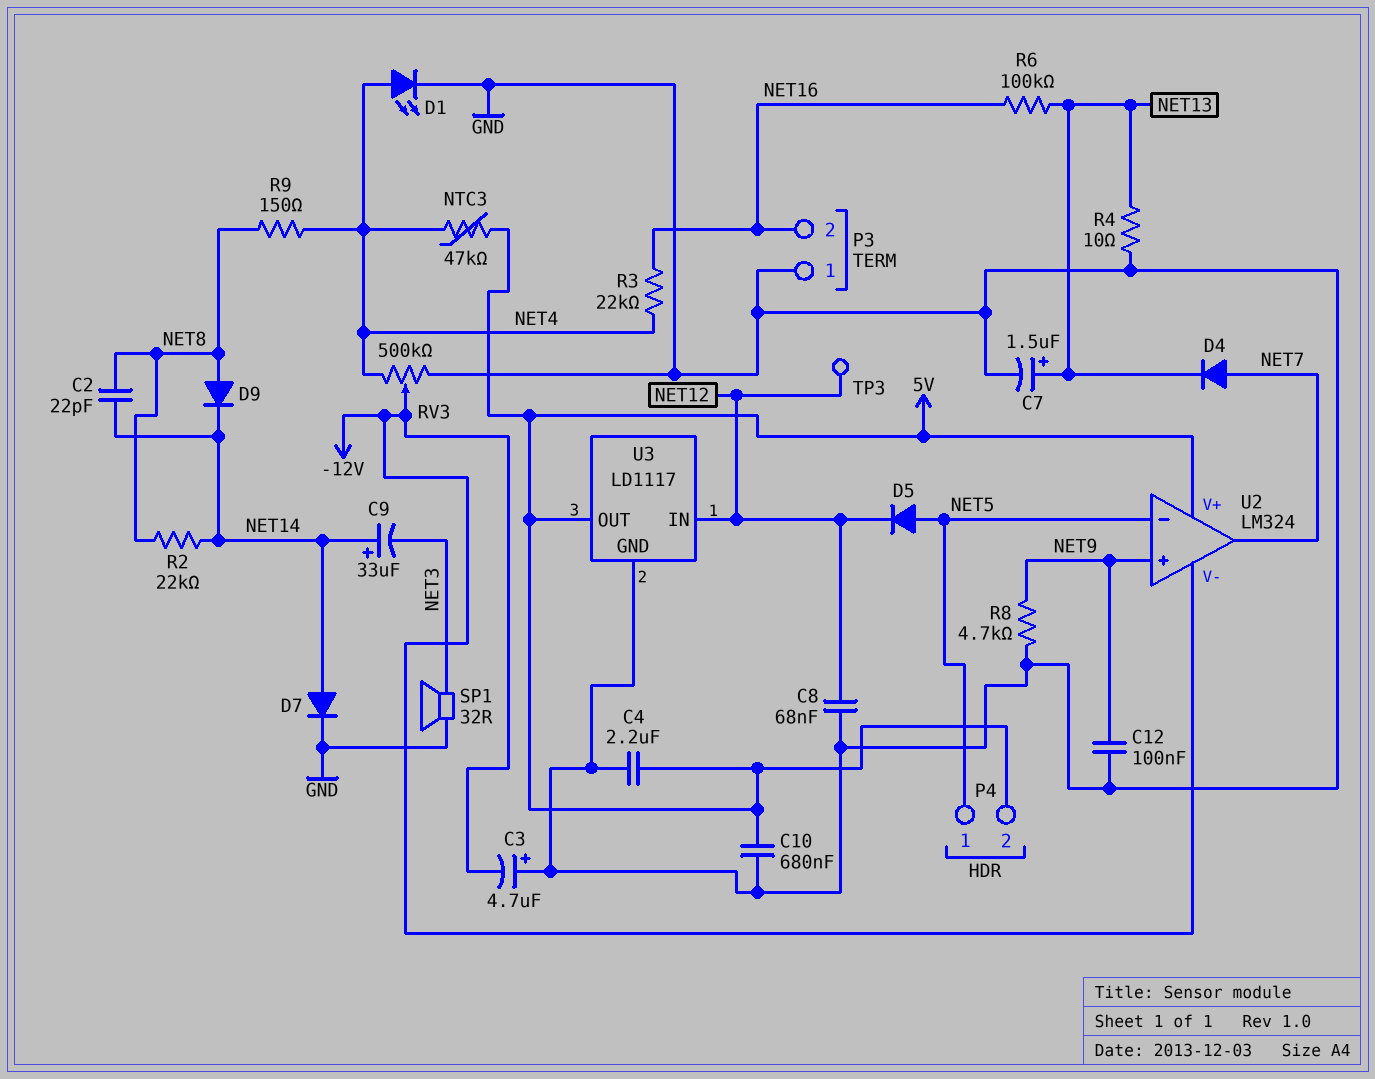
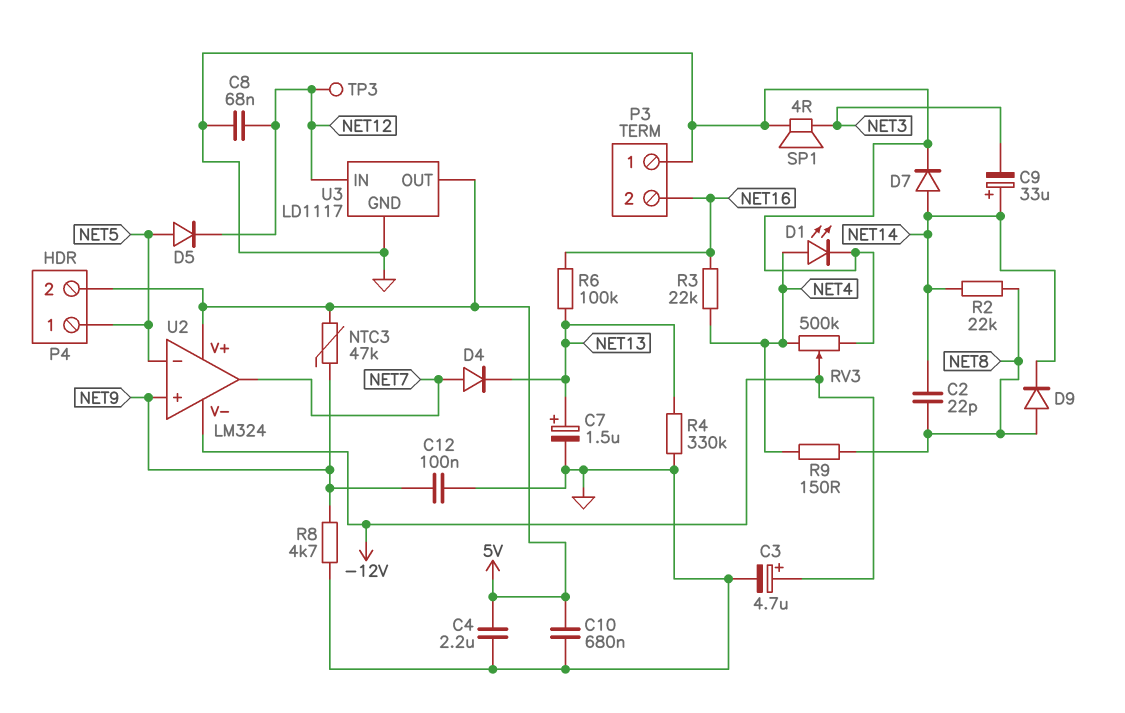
C3: 4.7uF (plus GND, minus -12V) -> 4.7uF (plus -12V, minus GND)
NTC3: 47k (5V, NET4) -> 47k (5V, NET9)
R4: 10 (GND, NET13) -> 330k (GND, NET13)
SP1: speaker 32R (GND, NET3) -> speaker 4R (GND, NET3)

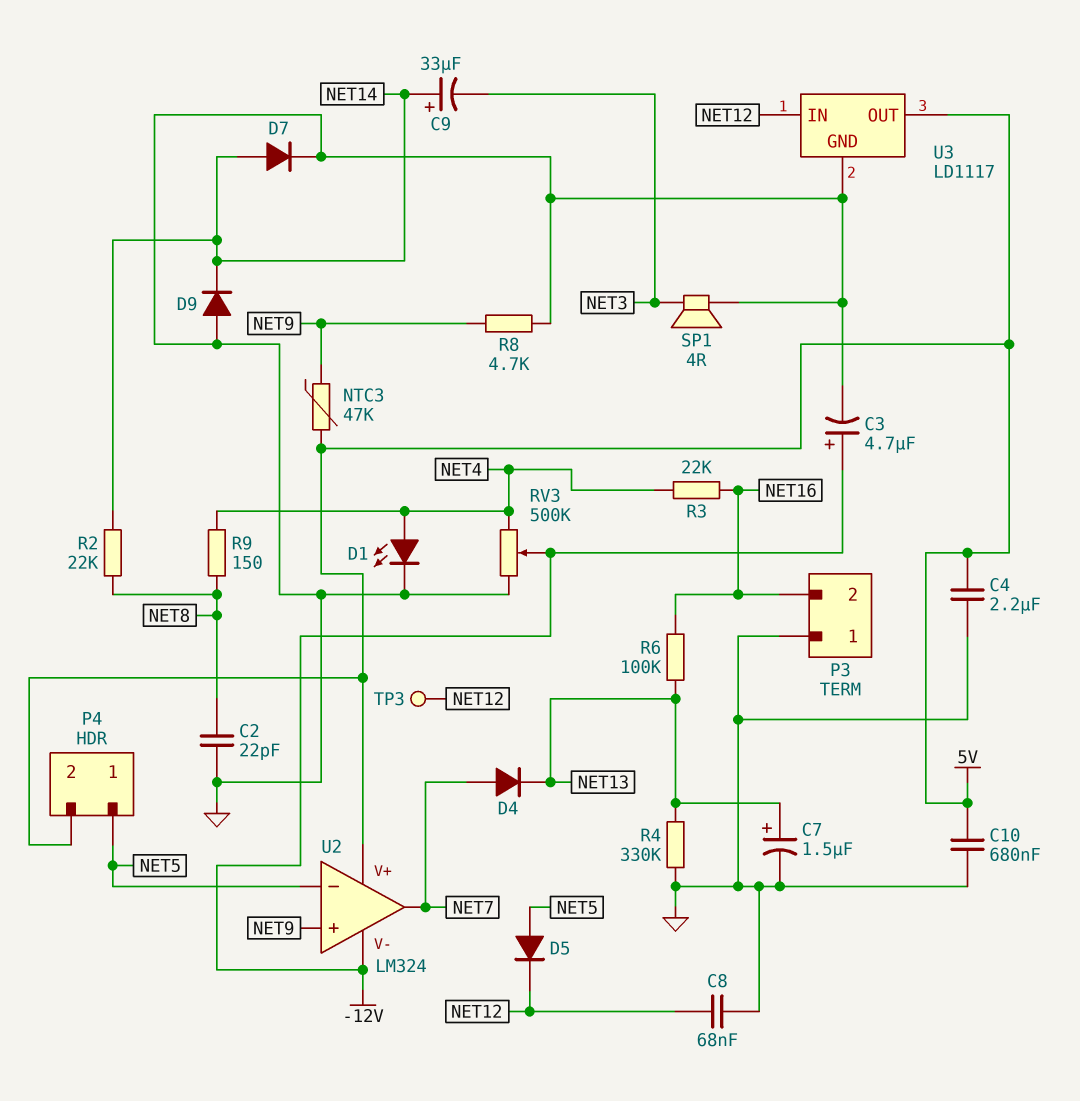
C2: 22pF (NET8, NET14) -> 22pF (GND, NET8)
C12: 100nF (GND, NET9) -> none
D9: diode (A NET8, K NET14) -> diode (A GND, K NET14)

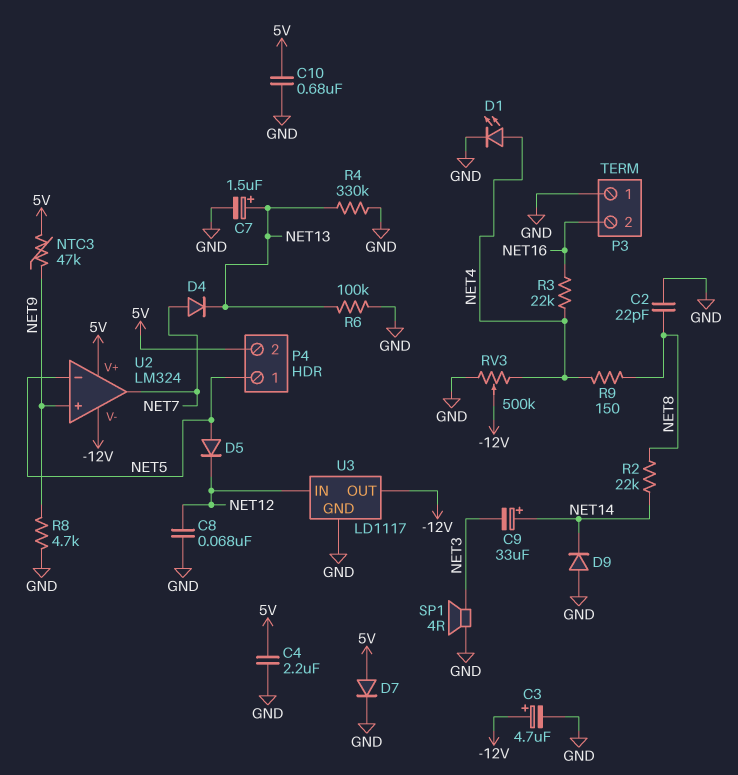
D7: diode (A NET14, K GND) -> diode (A 5V, K GND)
R6: 100k (NET13, NET16) -> 100k (GND, NET13)
TP3: test point (NET12) -> none
U3 pin OUT: 5V -> -12V

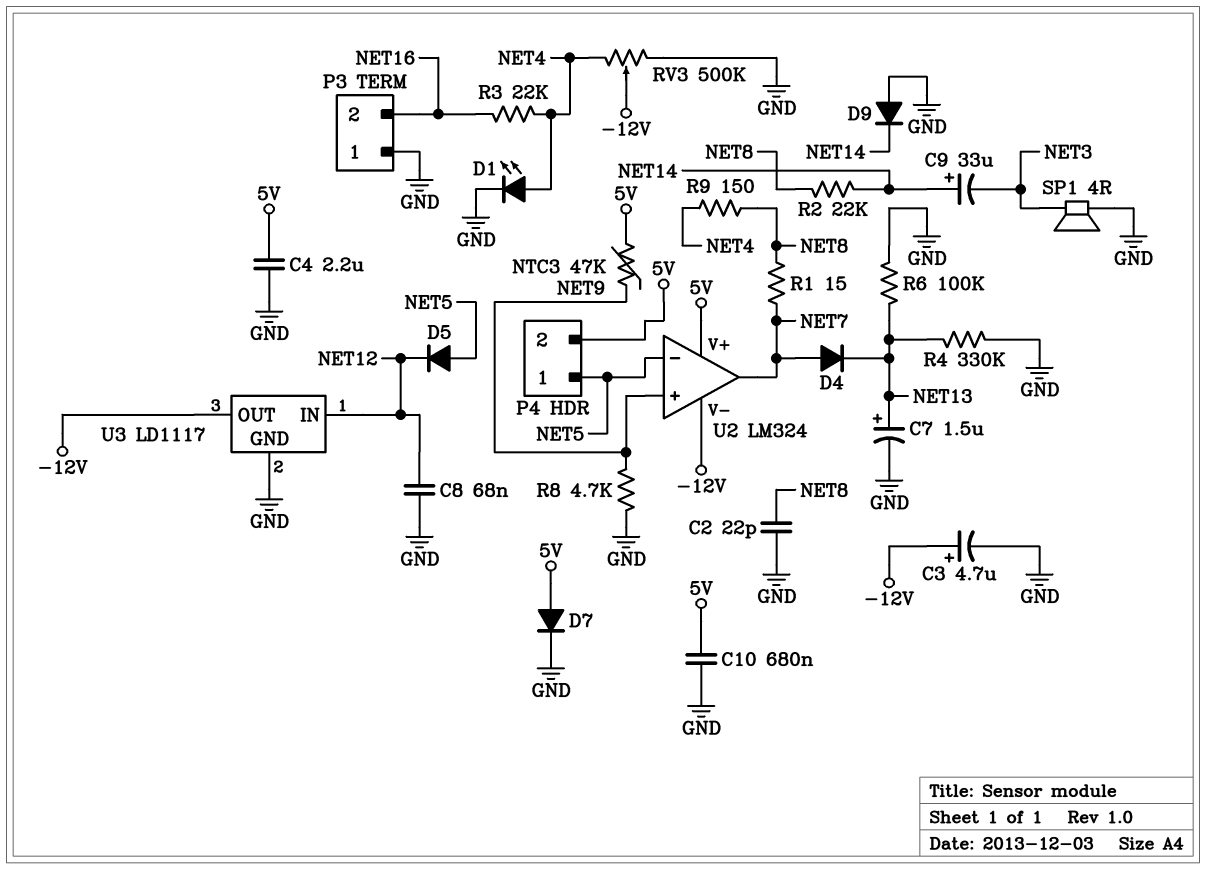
R1: none -> 15 (NET7, NET8)

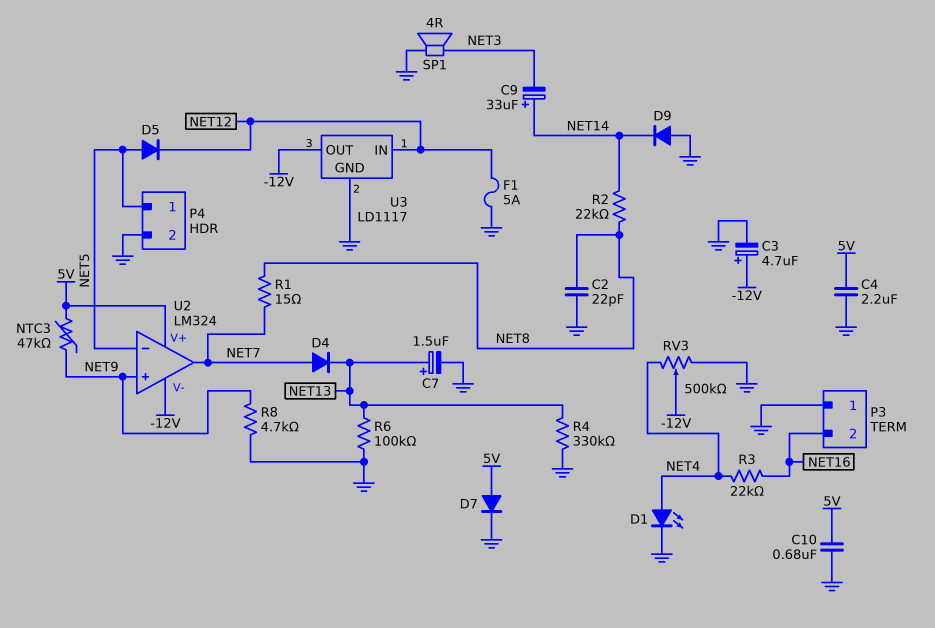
C8: 68nF (GND, NET12) -> none
F1: none -> 5A (GND, NET12)
P4 pin 2: 5V -> GND
R9: 150 (NET4, NET8) -> none

